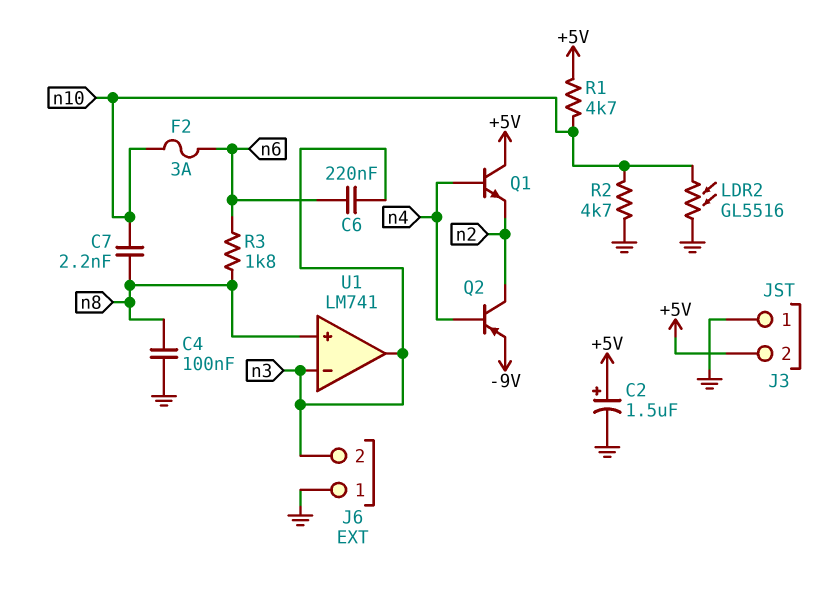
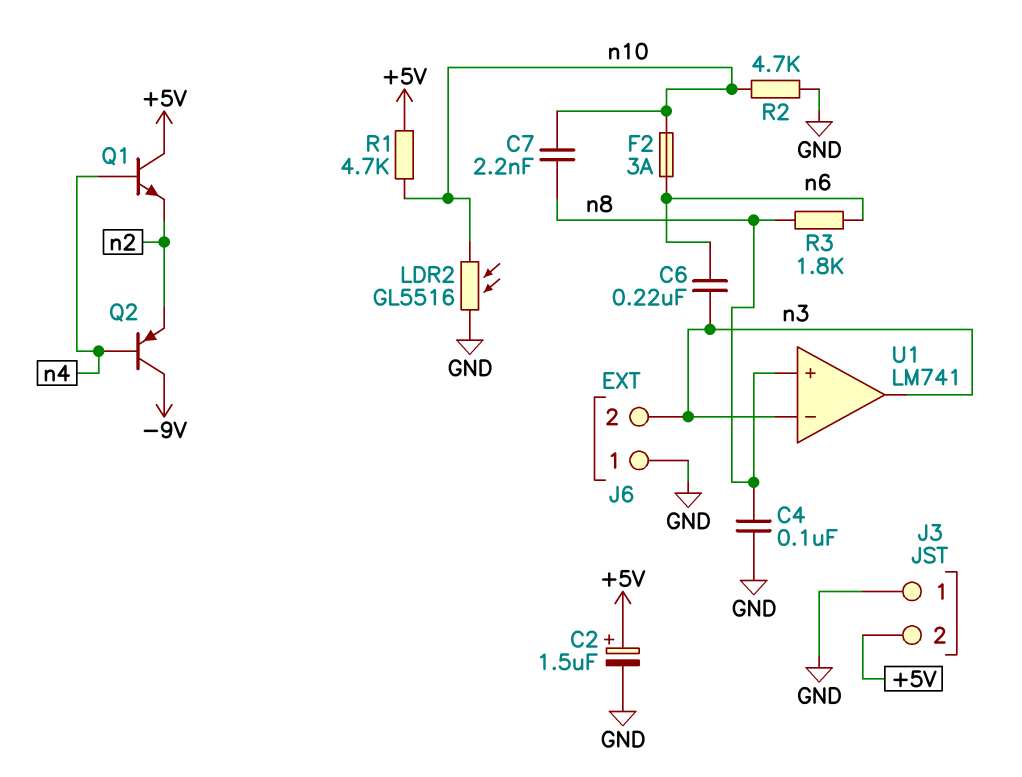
Q2: PNP (B n4, C n2, E -9V) -> PNP (B n4, C -9V, E n2)

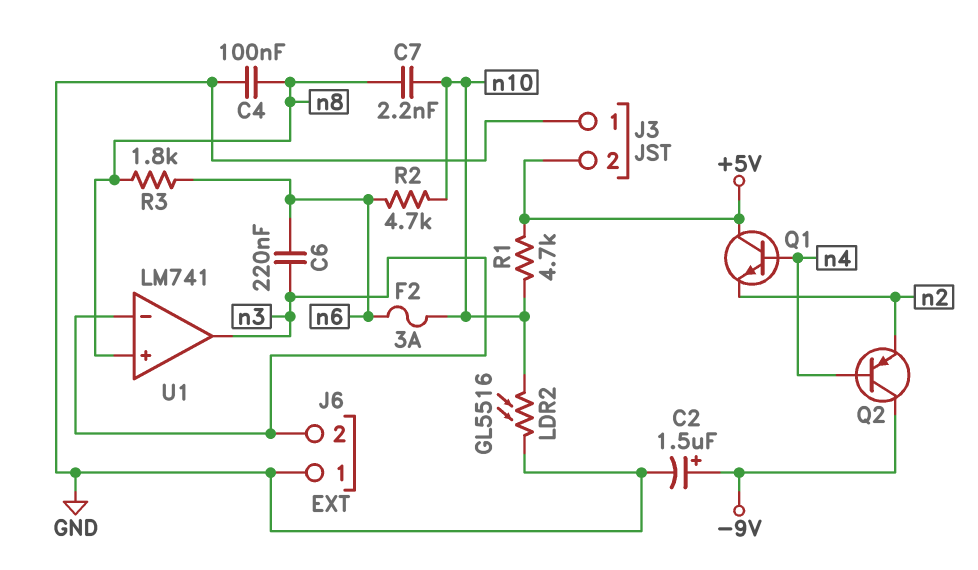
C2: 1.5uF (plus +5V, minus GND) -> 1.5uF (plus -9V, minus GND)
R2: 4.7k (GND, n10) -> 4.7k (n6, n10)

